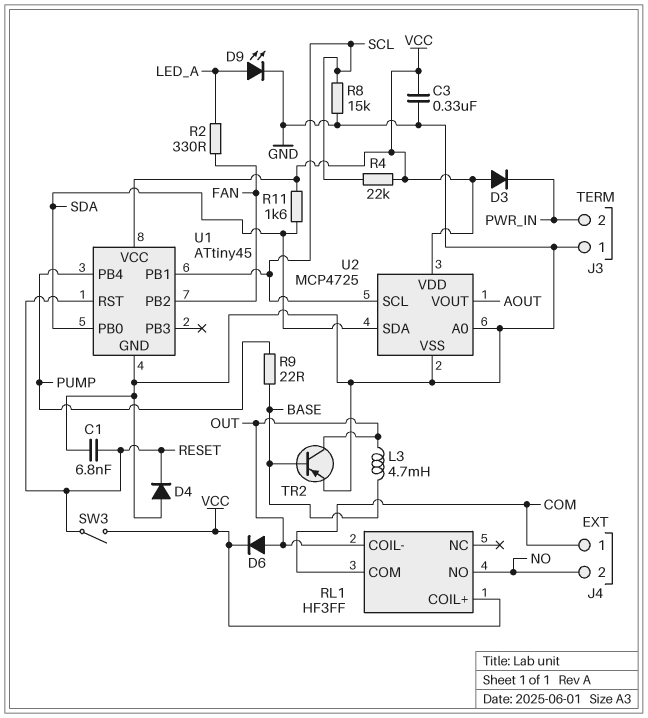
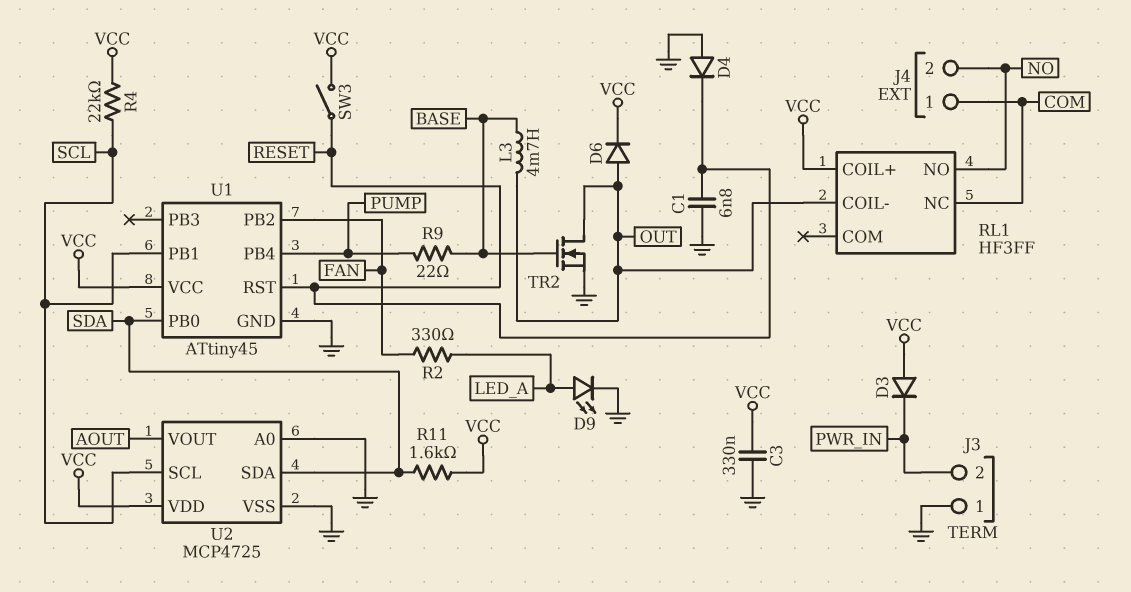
R8: 15k (GND, SCL) -> none
RL1 pin COM: COM -> none
RL1 pin NC: none -> COM
TR2: PNP (B BASE, C OUT, E GND) -> NMOS (G BASE, D OUT, S GND)

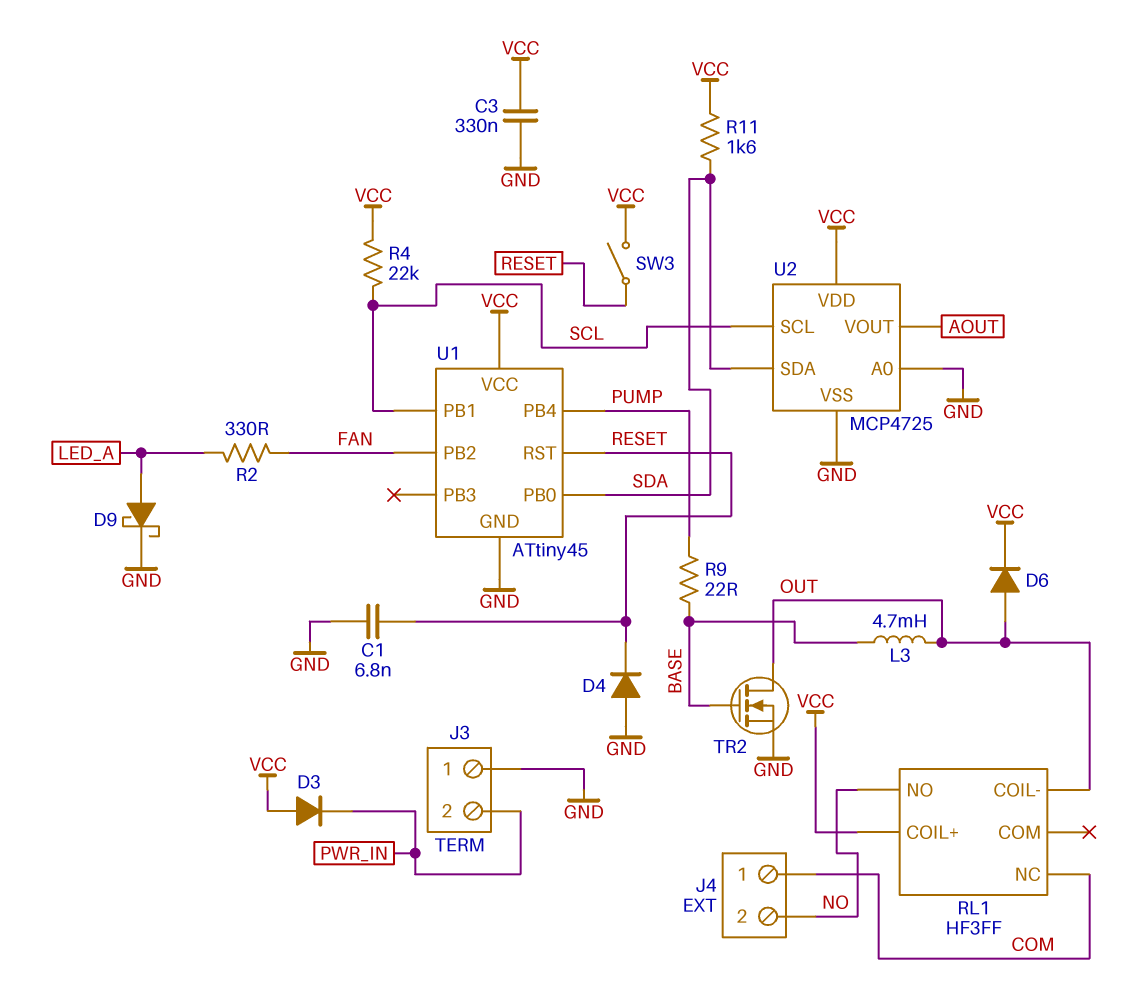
D9: LED (A LED_A, K GND) -> schottky (A LED_A, K GND)

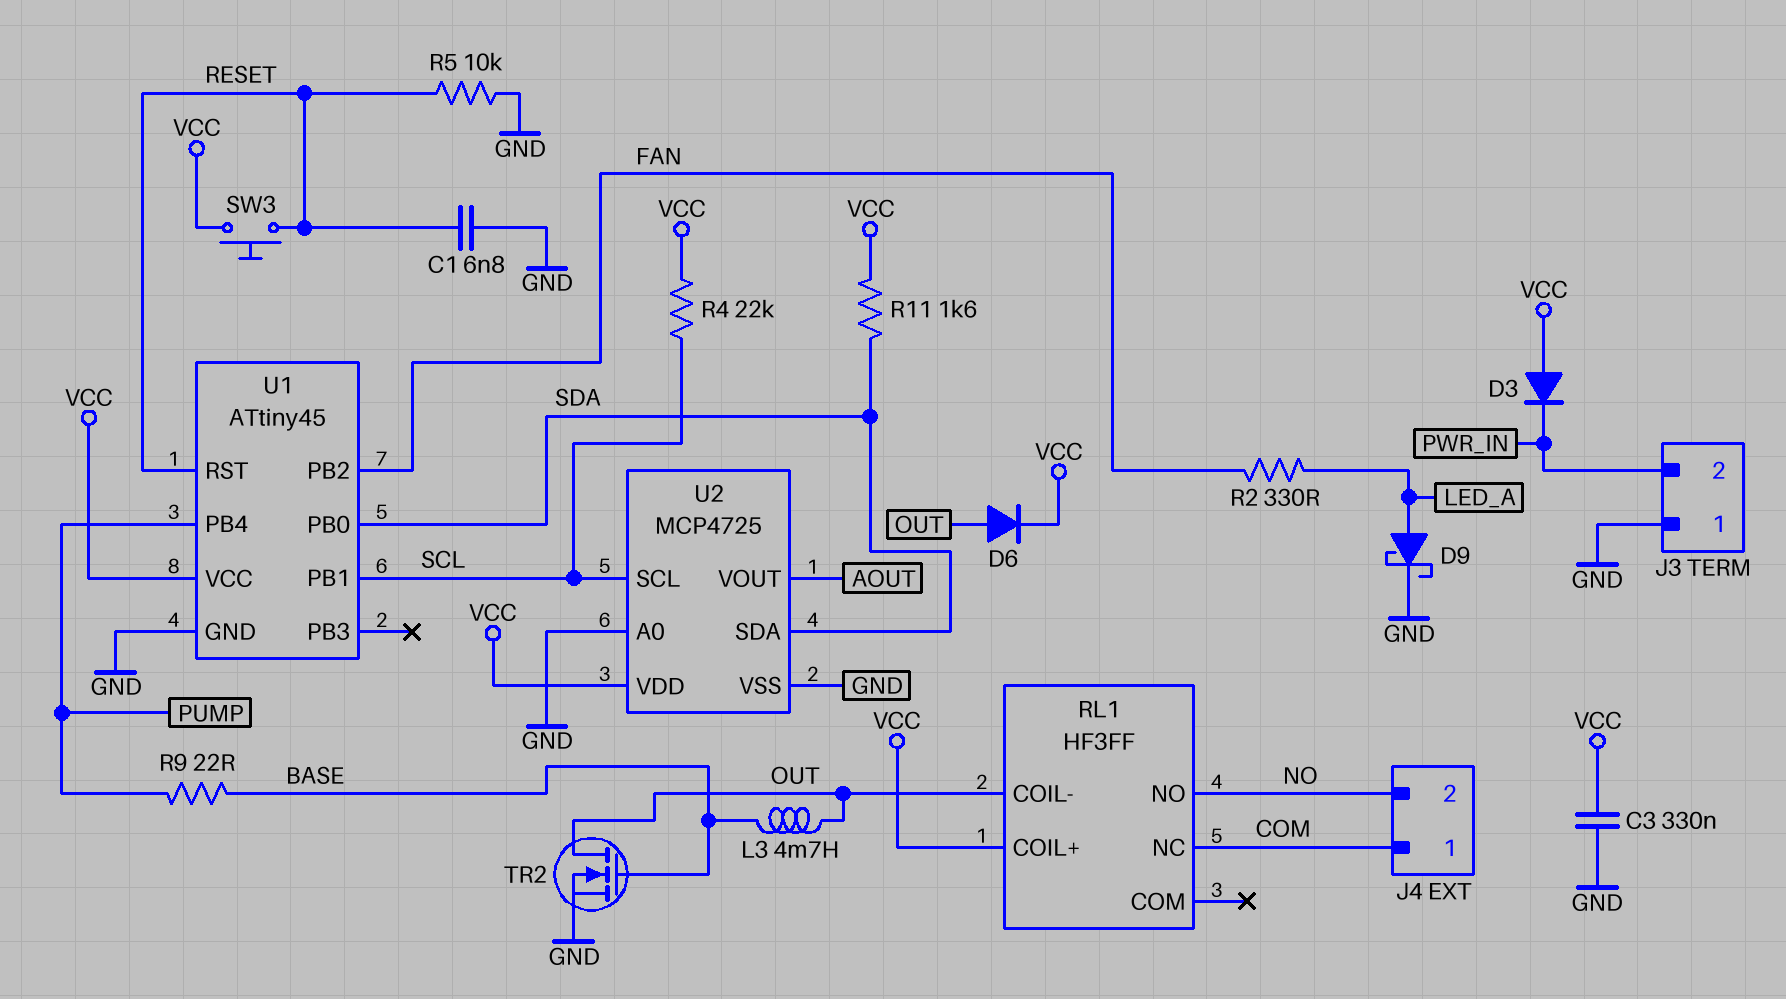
D4: diode (A GND, K RESET) -> none
R5: none -> 10k (GND, RESET)
SW3: switch (RESET, VCC) -> button (RESET, VCC)

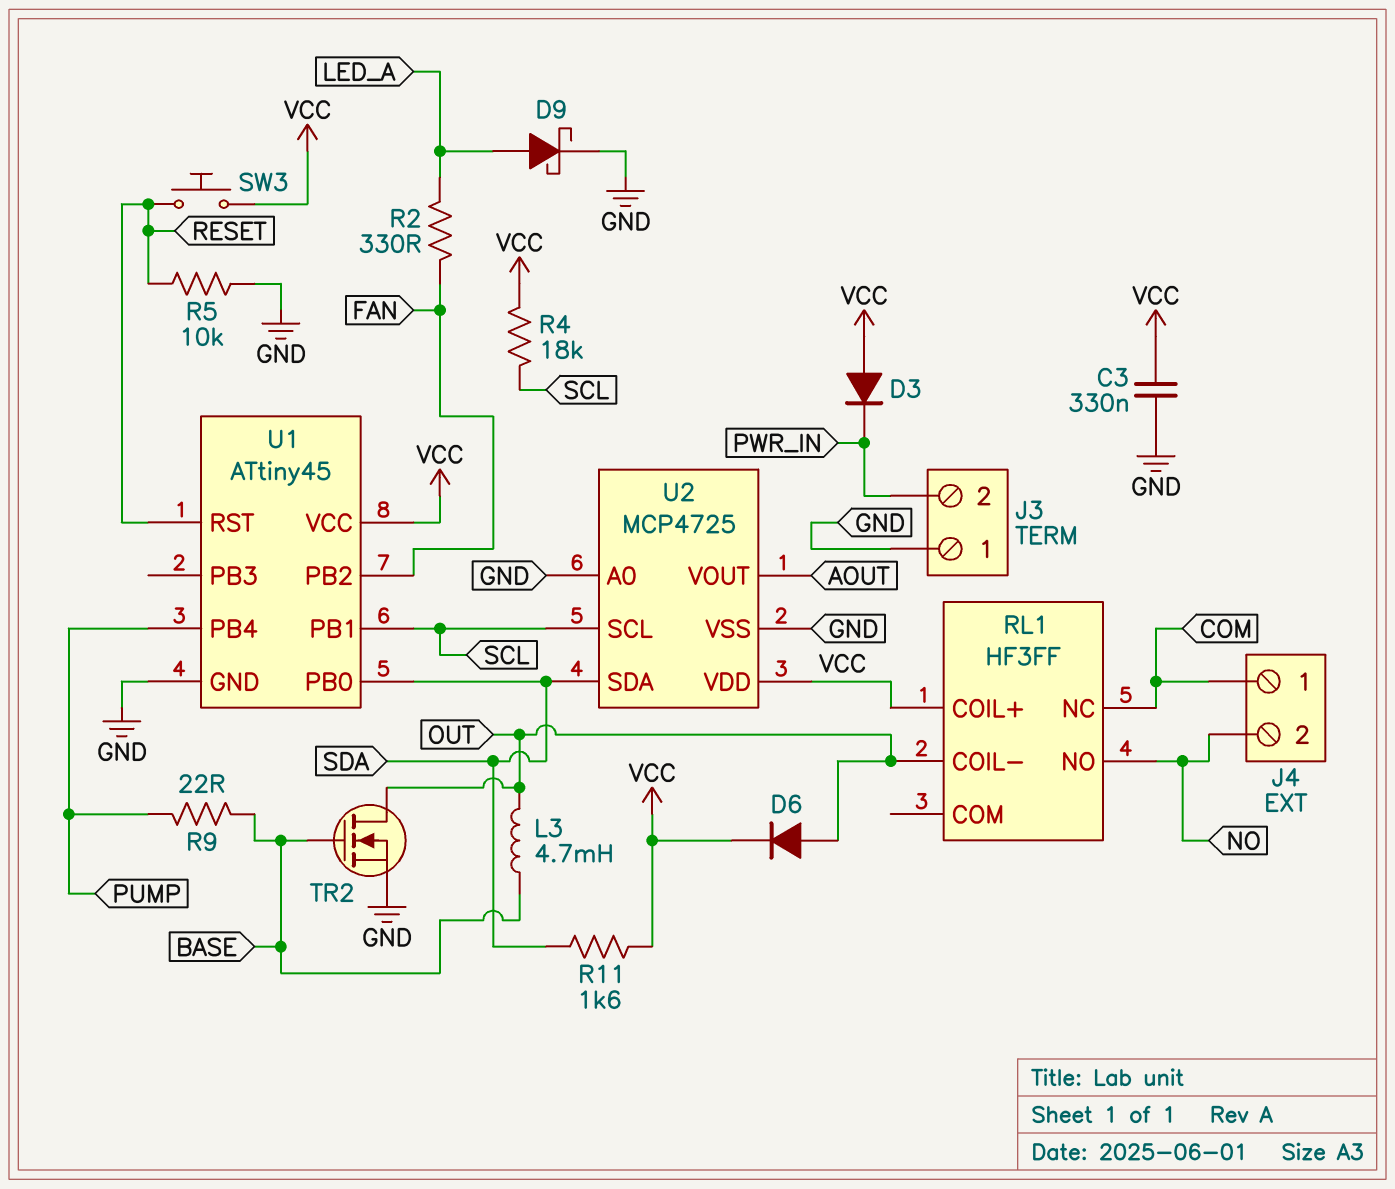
C1: 6.8nF (GND, RESET) -> none
R4: 22k (SCL, VCC) -> 18k (SCL, VCC)

